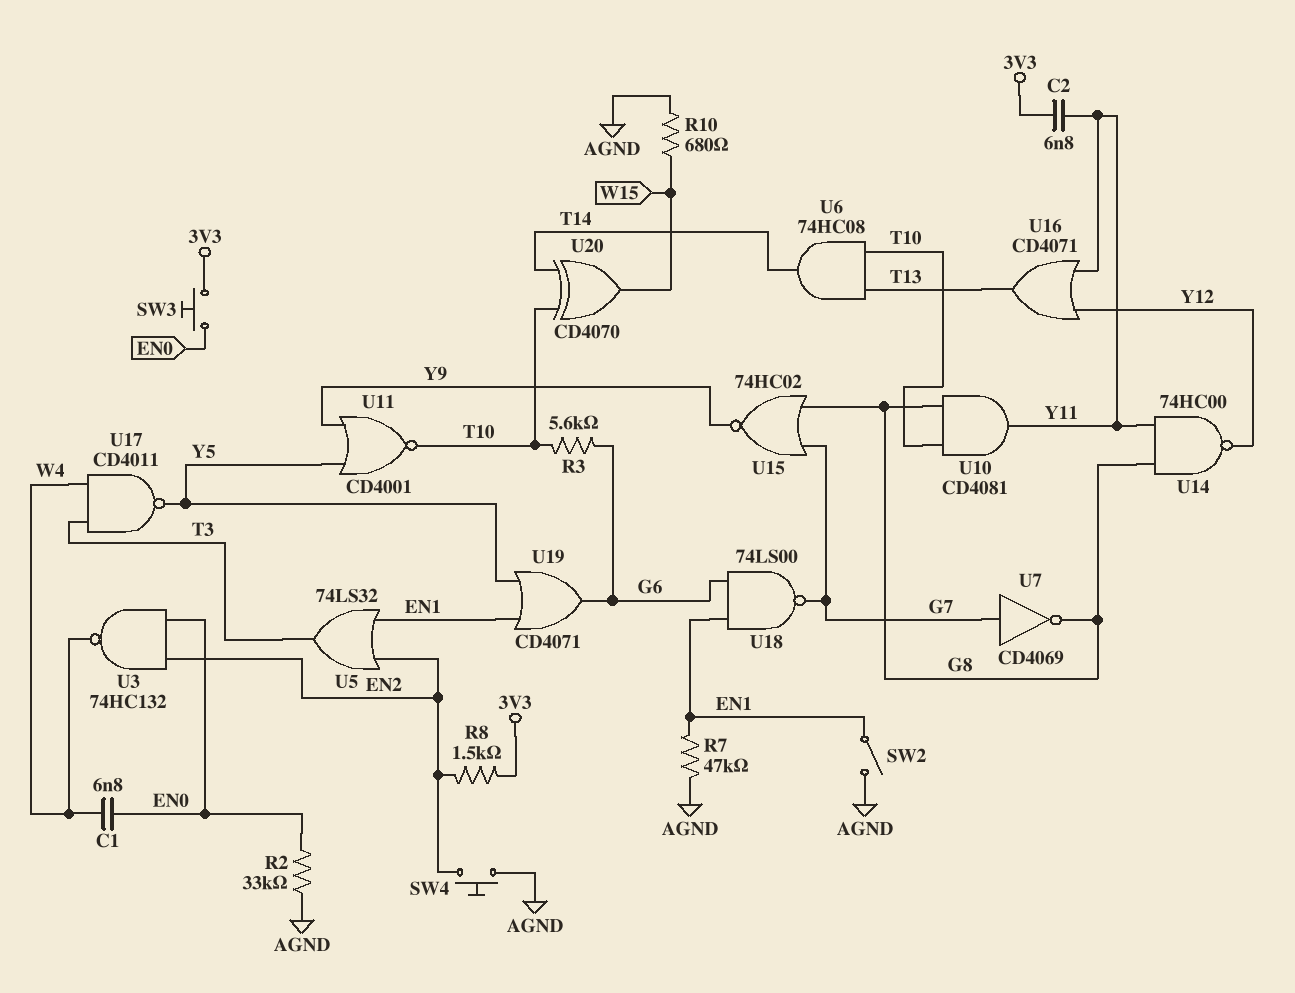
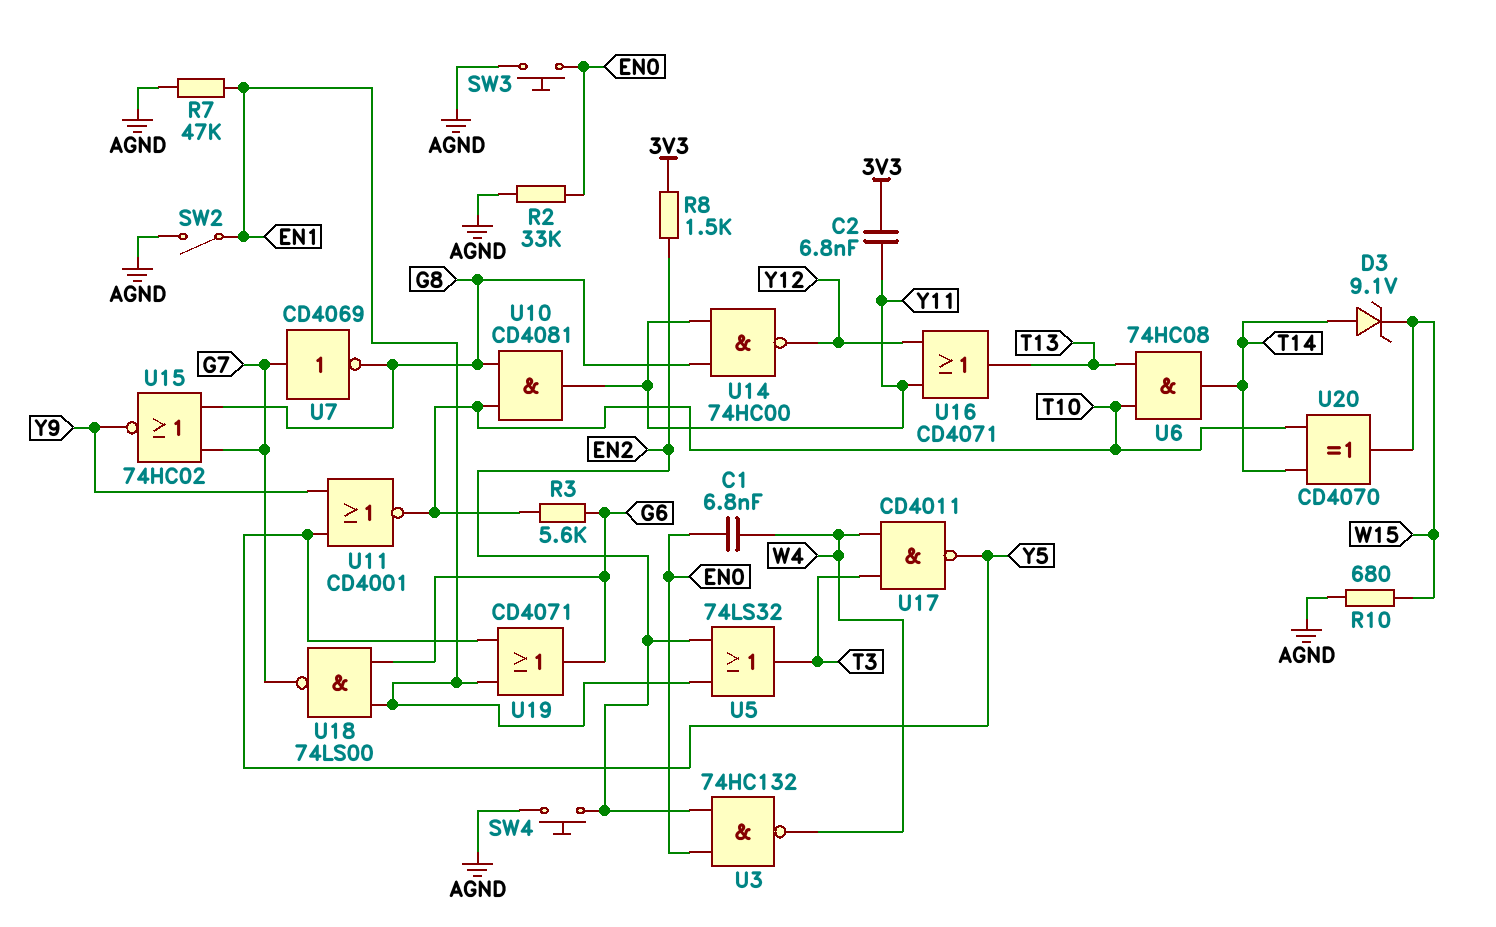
D3: none -> zener 9.1V (A T14, K W15)
SW3: button (3V3, EN0) -> button (AGND, EN0)

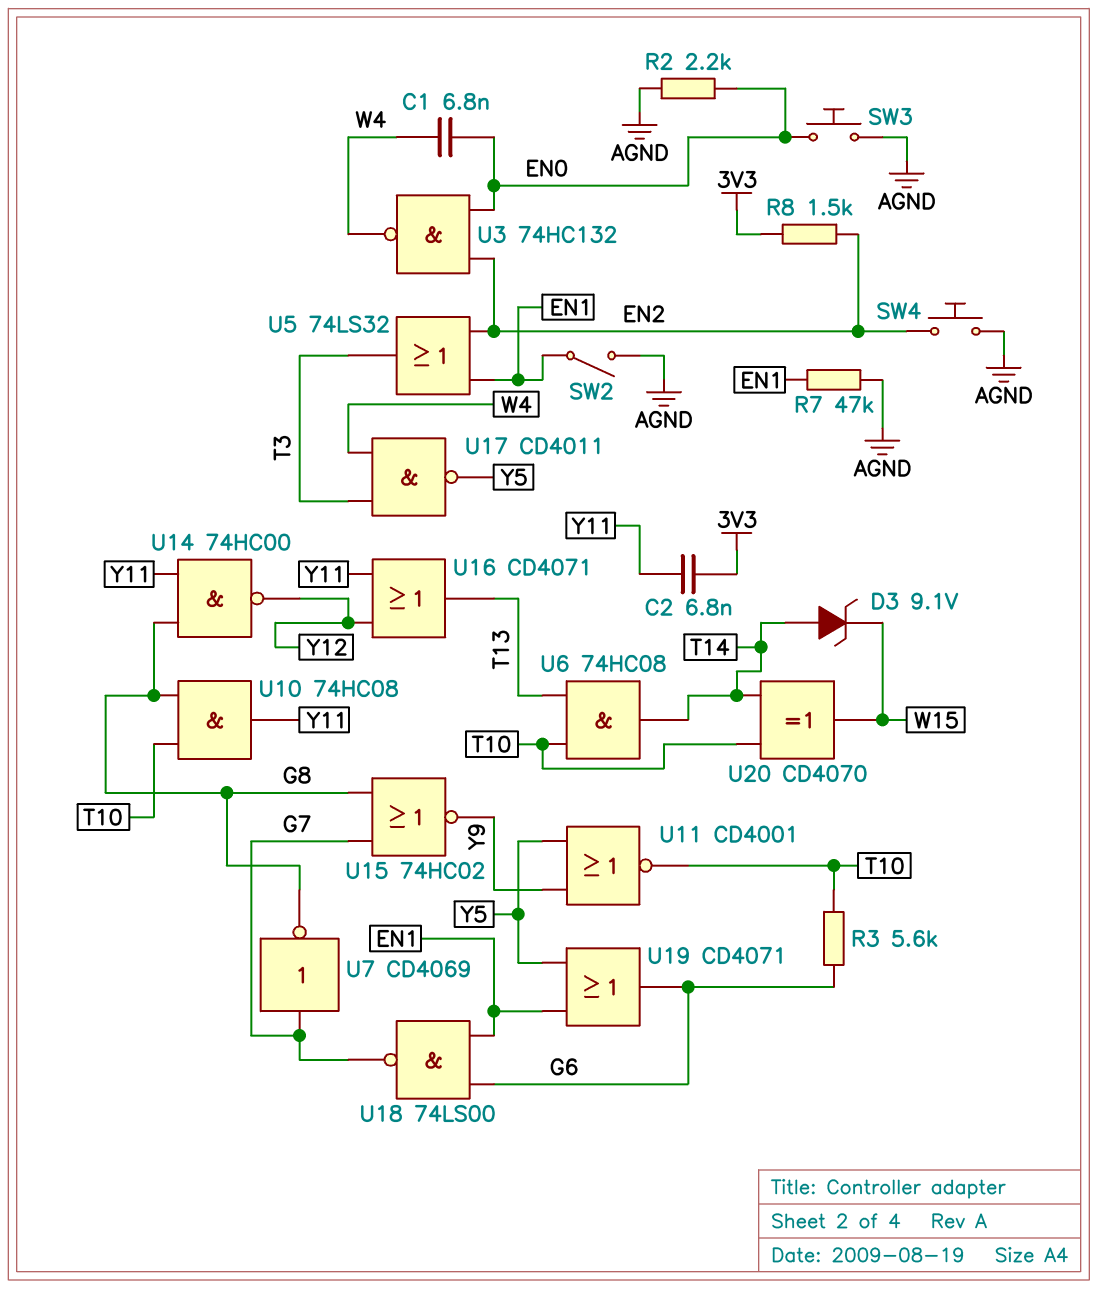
R2: 33k (AGND, EN0) -> 2.2k (AGND, EN0)
R10: 680 (AGND, W15) -> none
U10: AND CD4081 (in G8, in T10, out Y11) -> AND 74HC08 (in G8, in T10, out Y11)

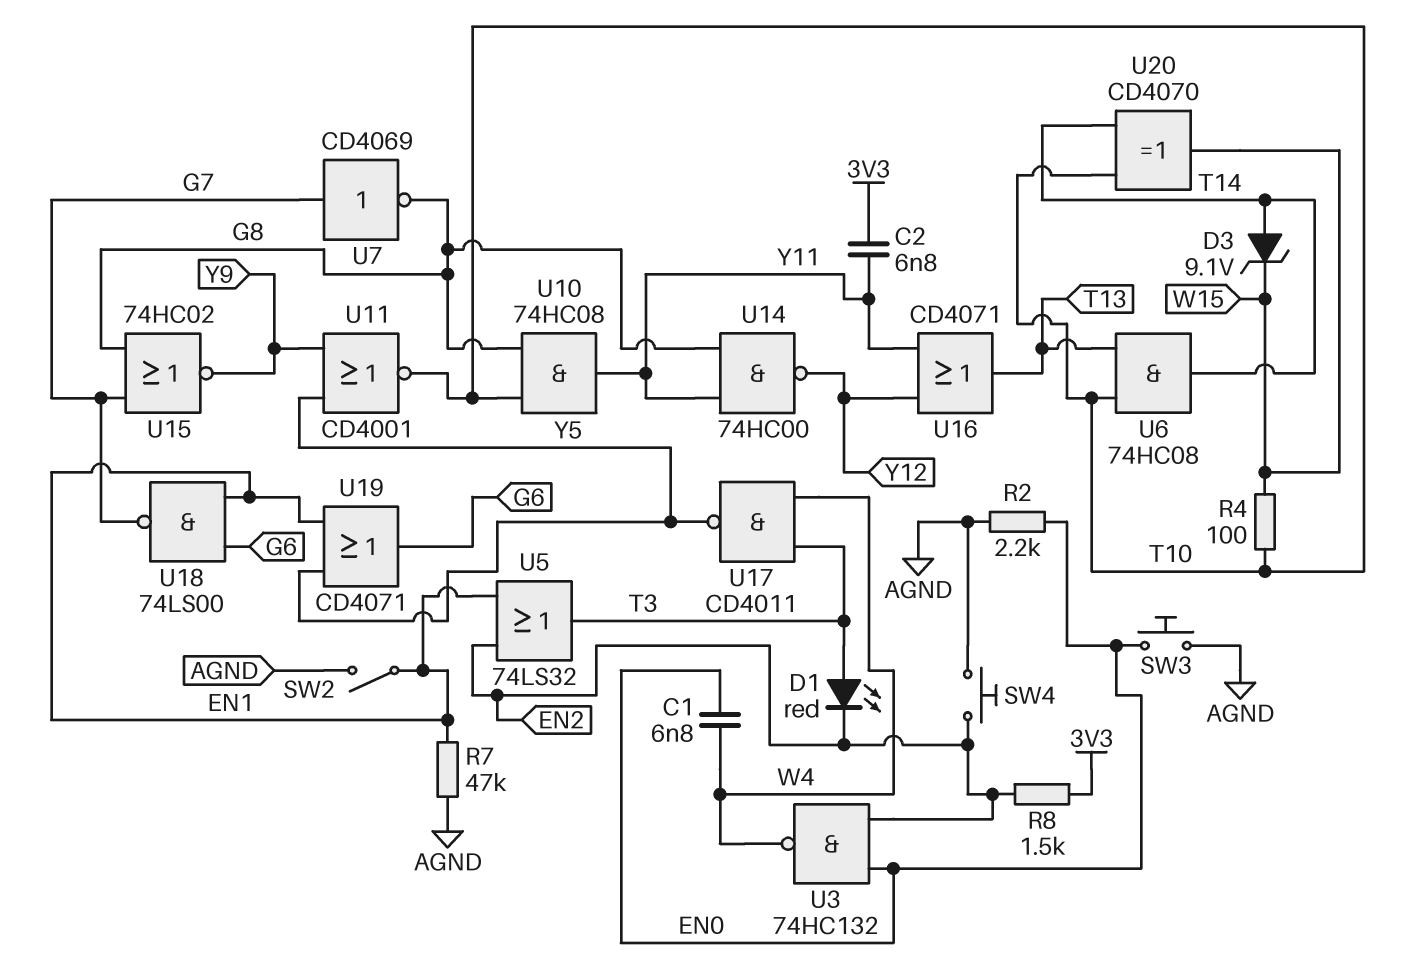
D1: none -> LED red (A T3, K EN2)
R3: 5.6k (G6, T10) -> none
R4: none -> 100 (T10, W15)

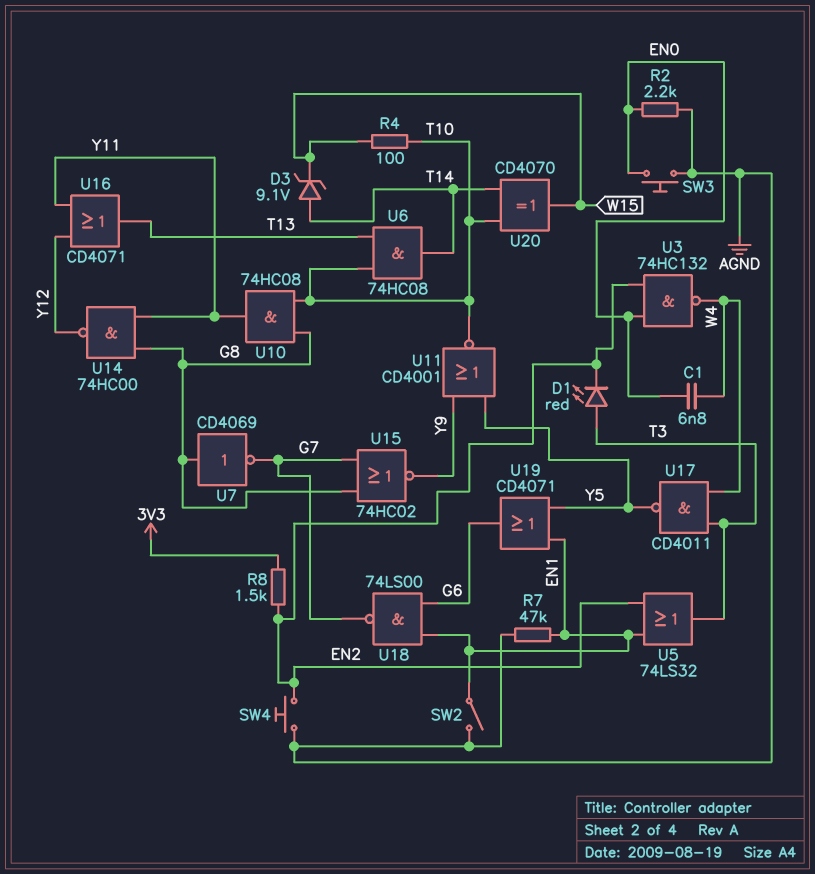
C2: 6.8nF (3V3, Y11) -> none
U7: NOT CD4069 (in G7, out G8) -> NOT CD4069 (in G8, out G7)

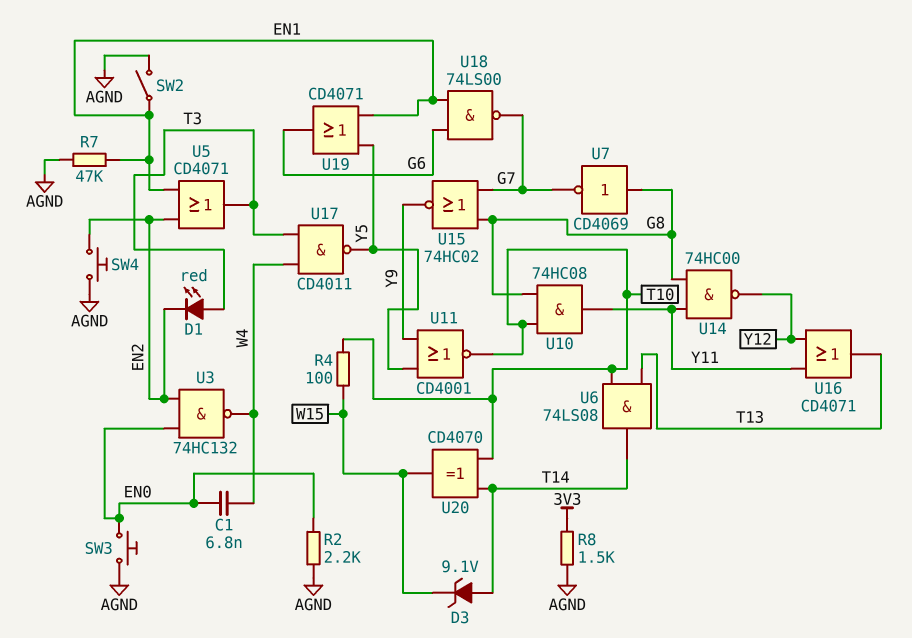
R8: 1.5k (3V3, EN2) -> 1.5k (3V3, AGND)
U5: OR 74LS32 (in EN1, in EN2, out T3) -> OR CD4071 (in EN1, in EN2, out T3)
U6: AND 74HC08 (in T10, in T13, out T14) -> AND 74LS08 (in T10, in T13, out T14)

